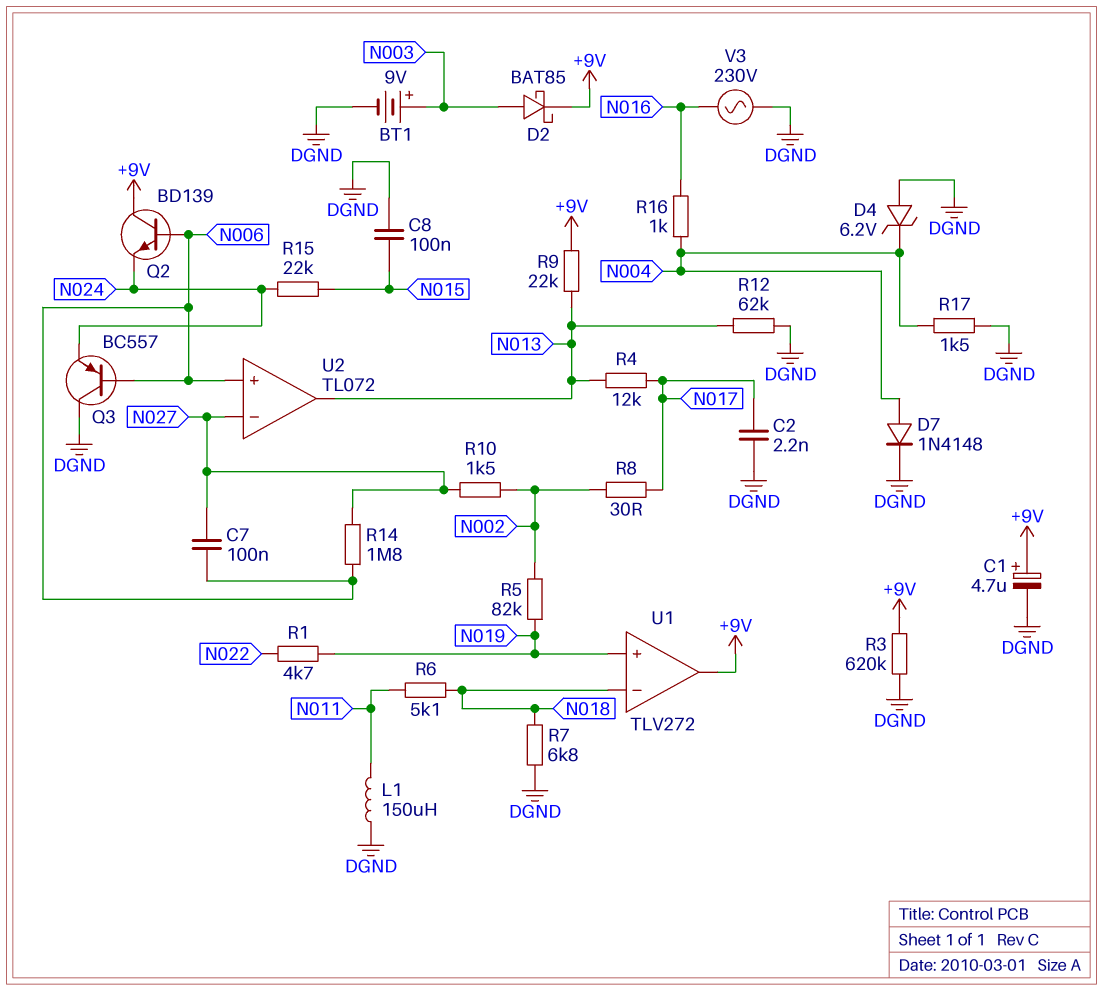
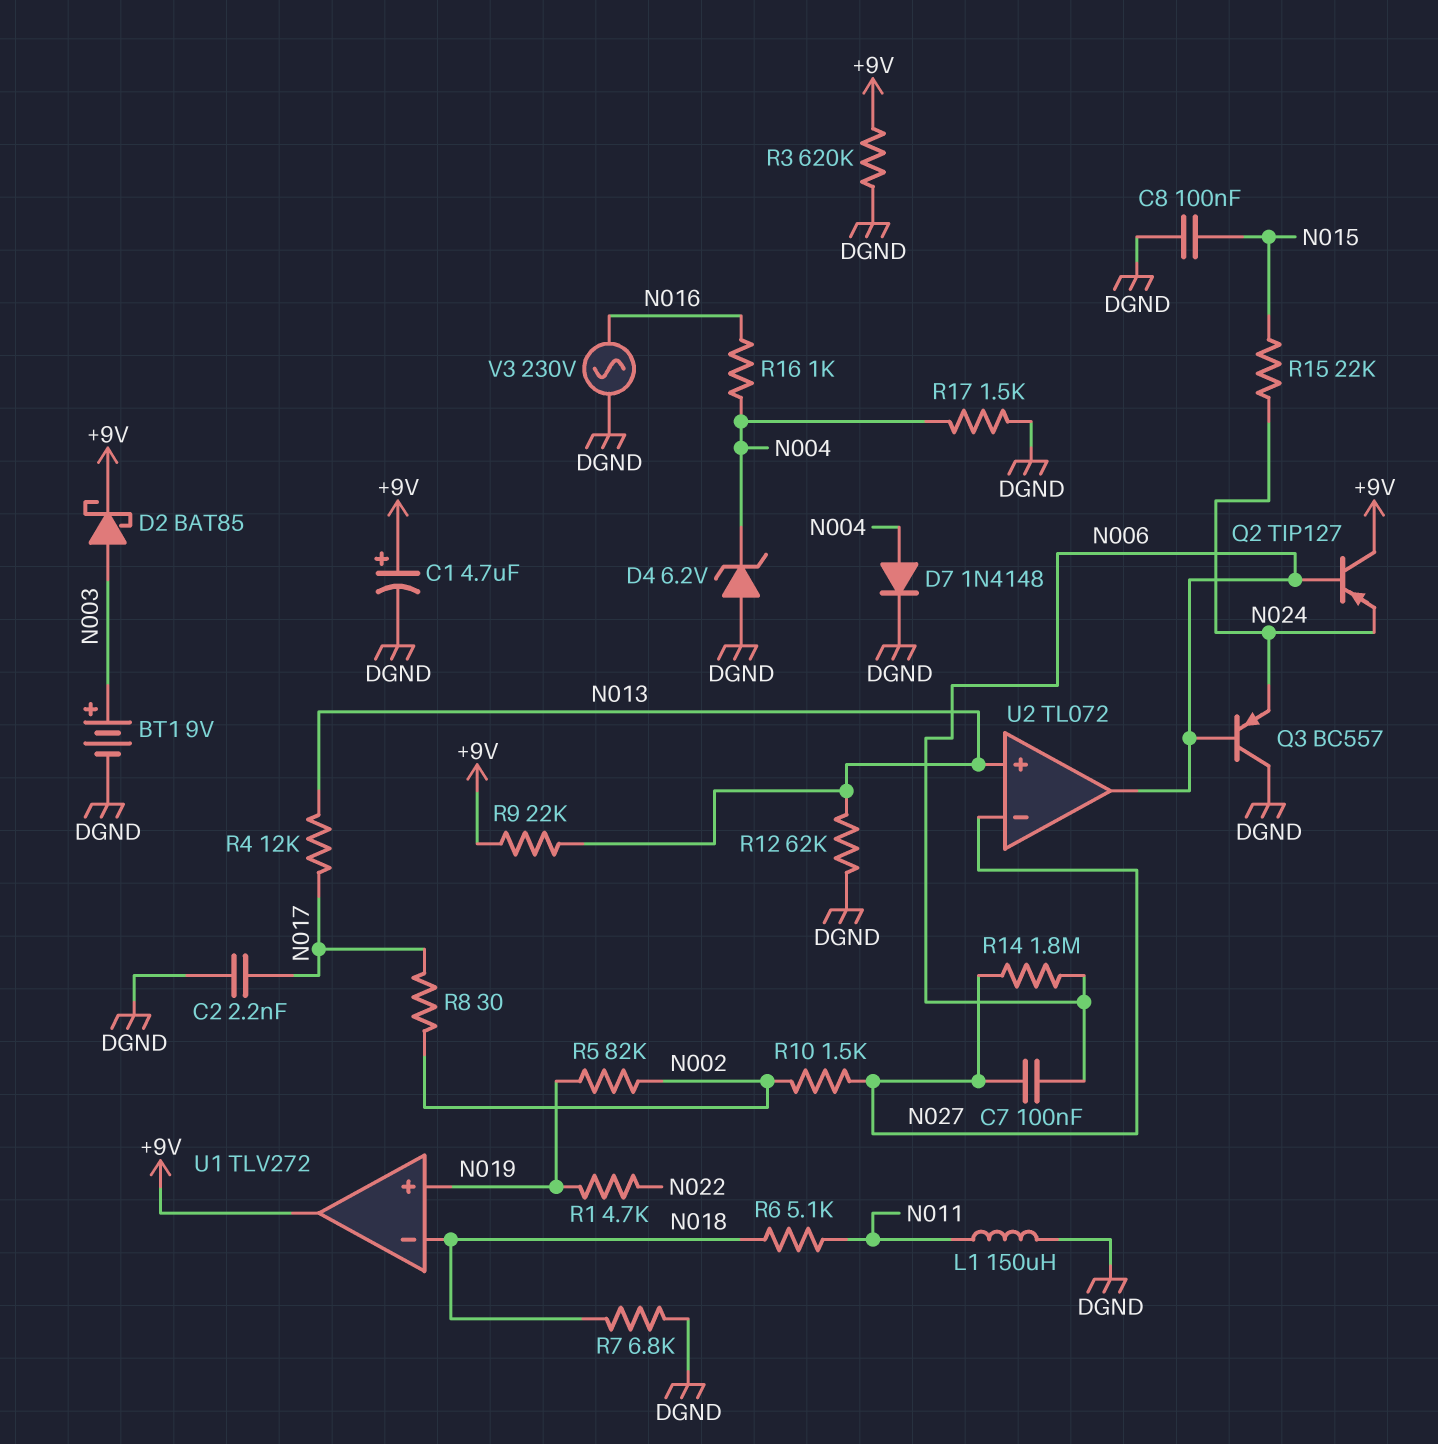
Q2: NPN BD139 (B N006, C +9V, E N024) -> PNP TIP127 (B N006, C +9V, E N024)
U2 pin in+: N006 -> N013
U2 pin out: N013 -> N006

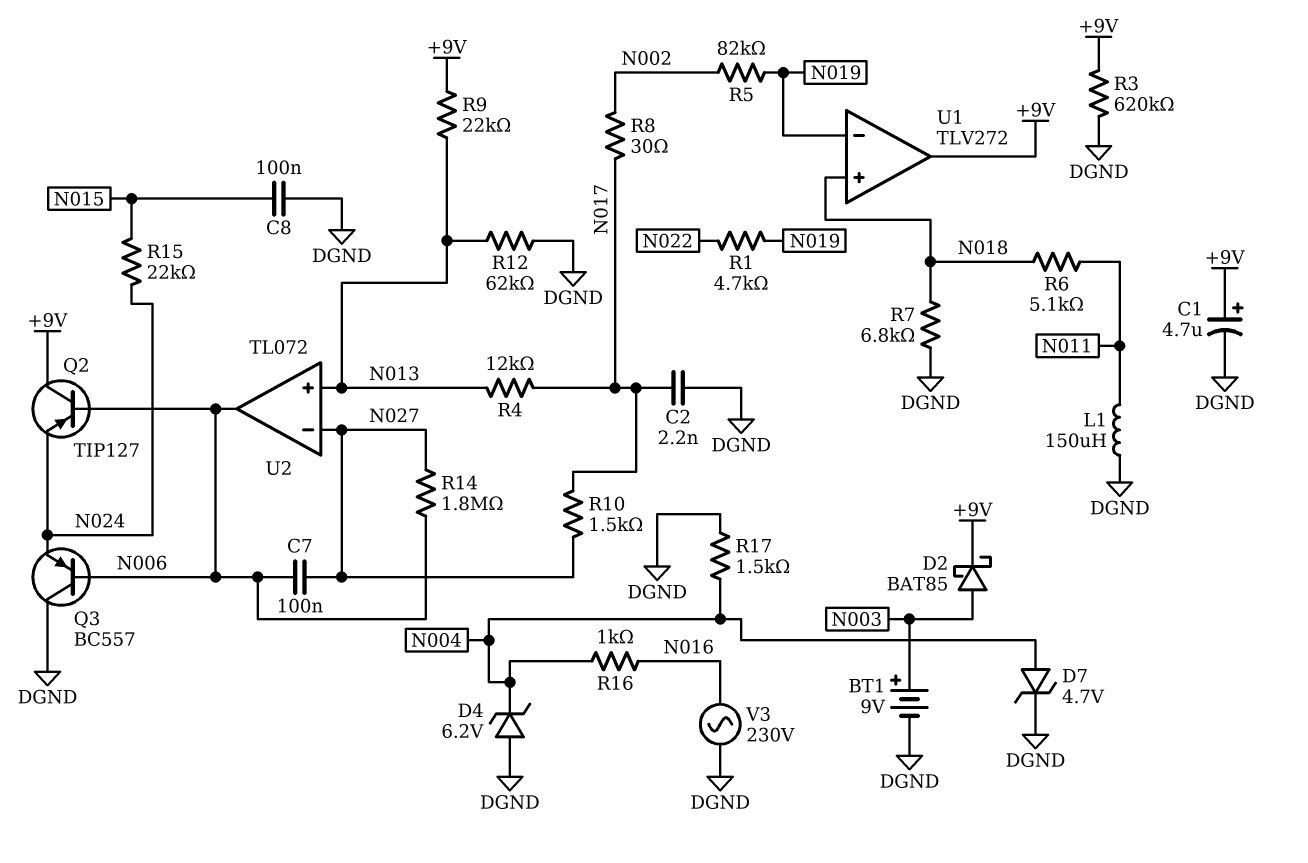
D7: diode 1N4148 (A N004, K DGND) -> zener 4.7V (A N004, K DGND)
R10: 1.5k (N002, N027) -> 1.5k (N017, N027)
U1 pin in+: N019 -> N018
U1 pin in-: N018 -> N019

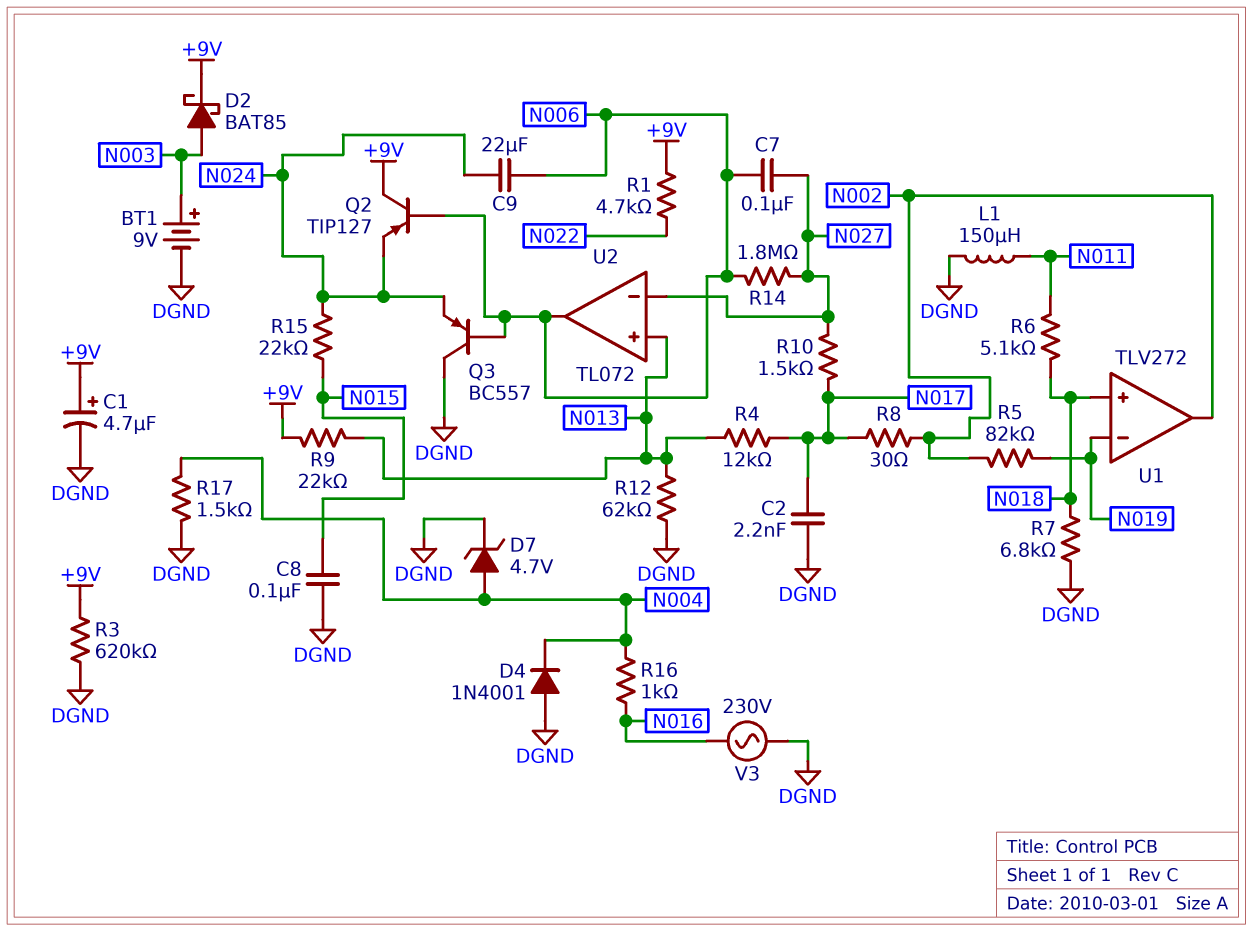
C9: none -> 22uF (N006, N024)
D4: zener 6.2V (A DGND, K N004) -> diode 1N4001 (A DGND, K N004)
R1: 4.7k (N019, N022) -> 4.7k (+9V, N022)
U1 pin out: +9V -> N002

